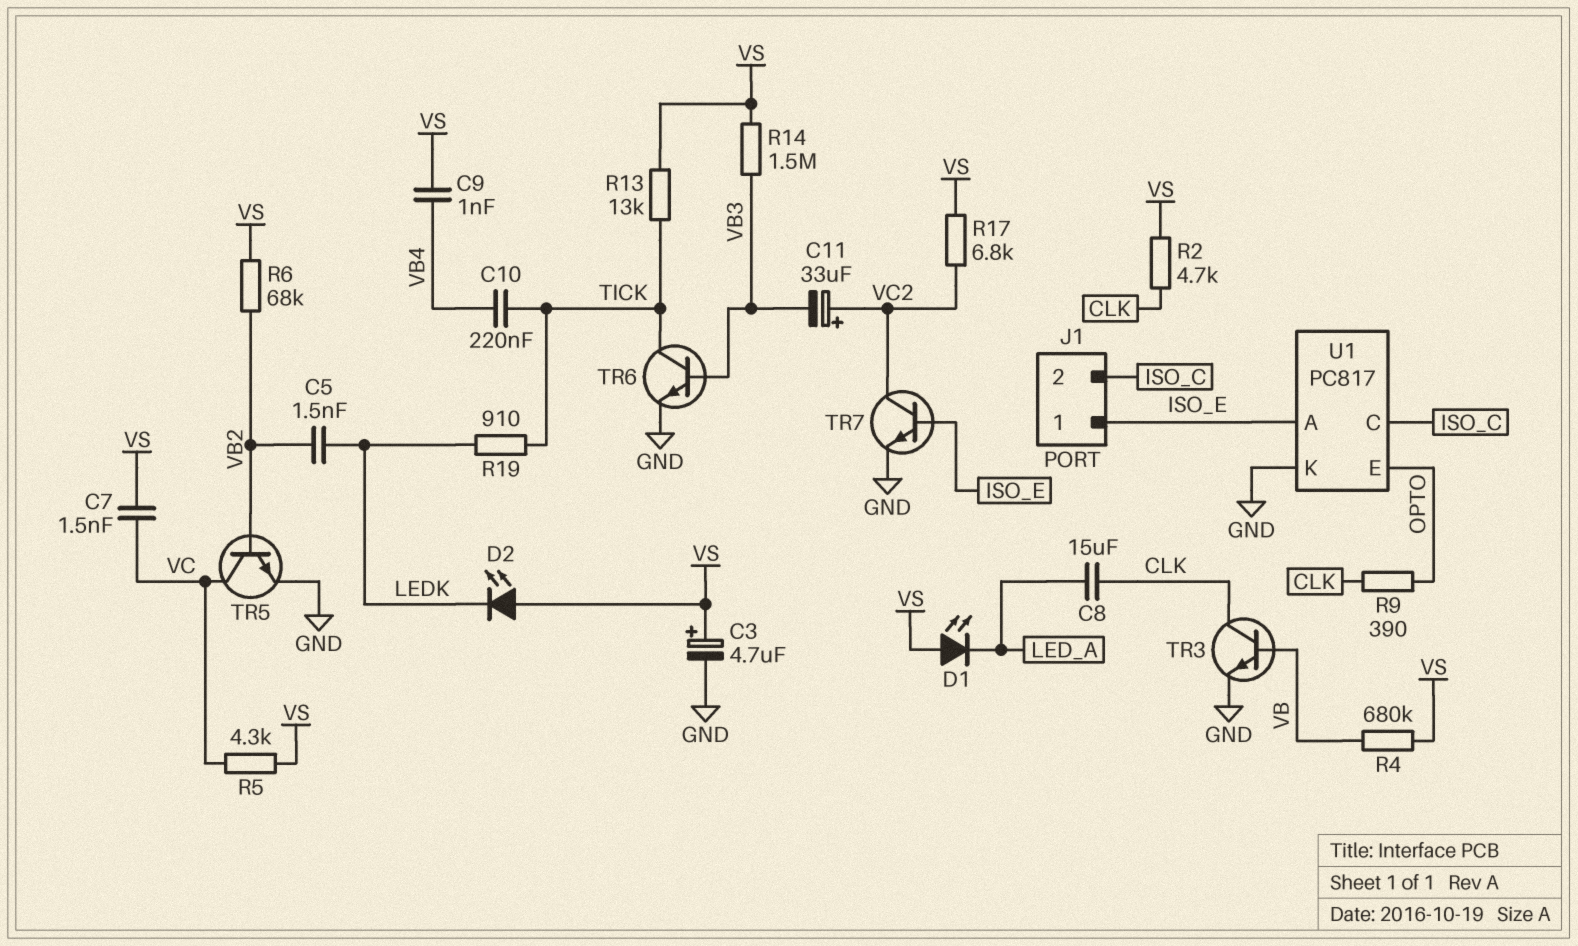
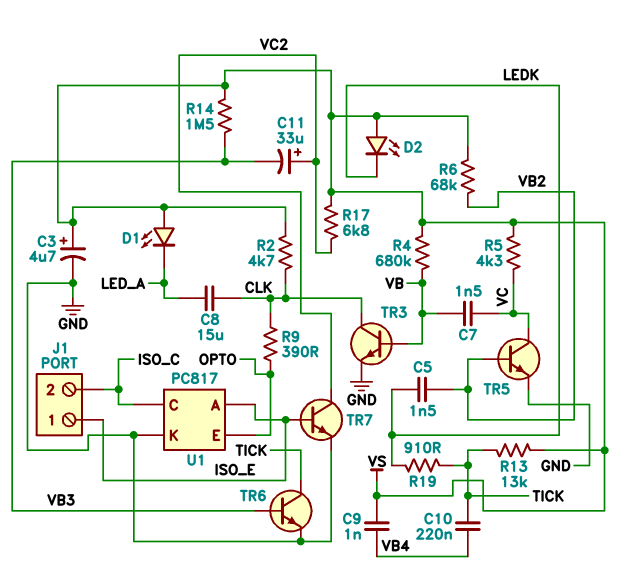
C7: 1.5nF (VC, VS) -> 1.5nF (VB, VC)

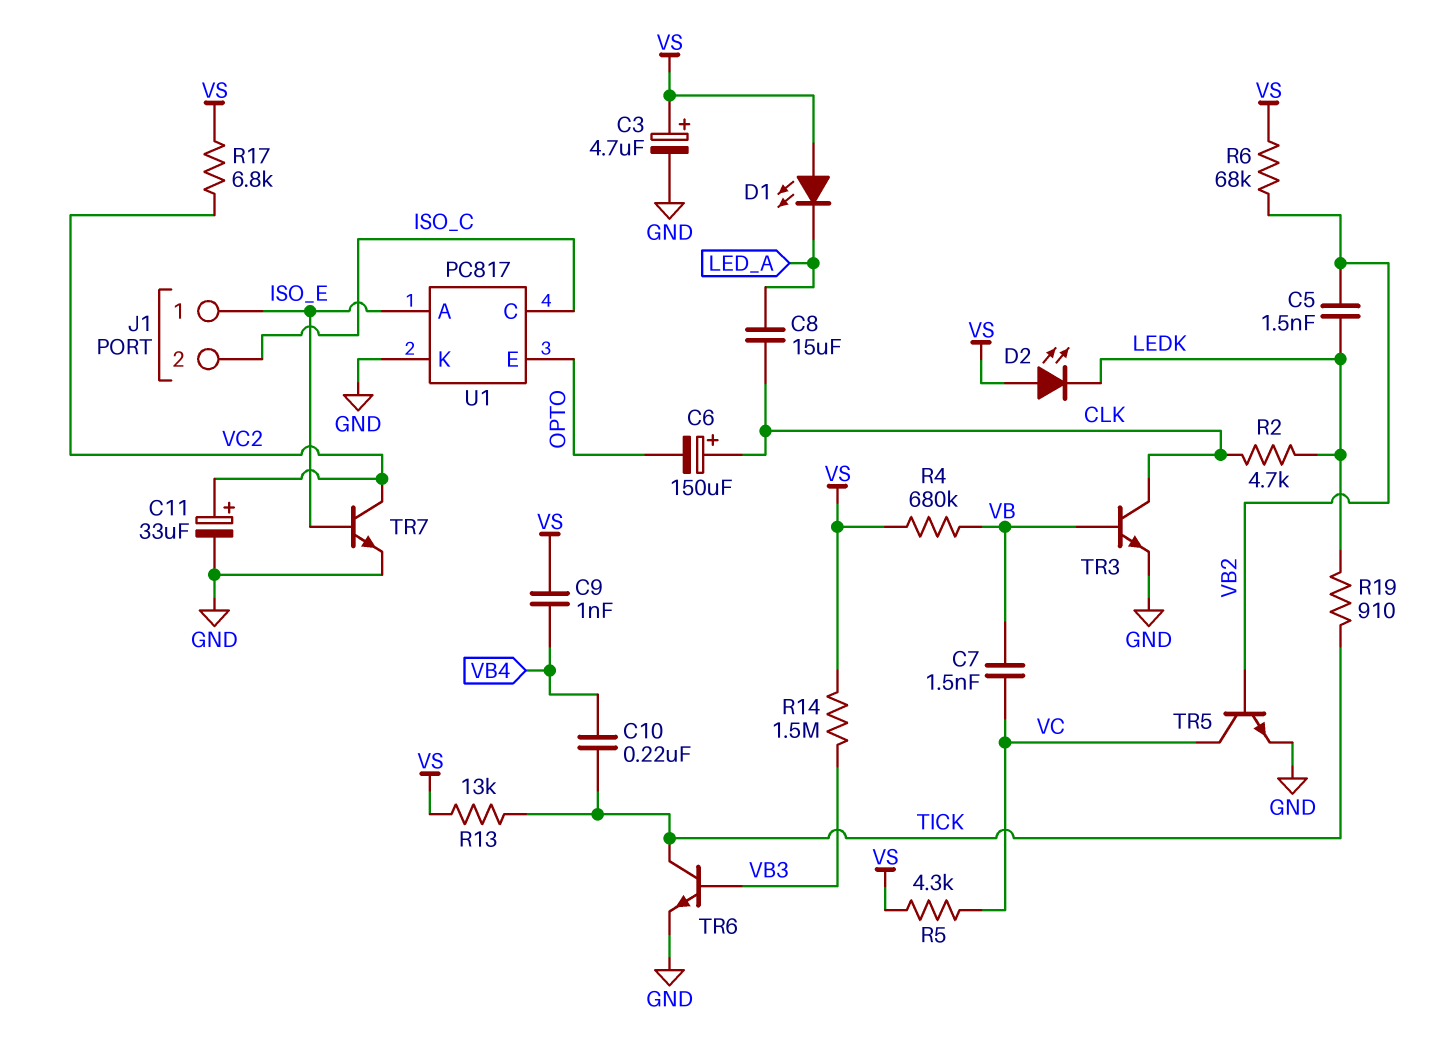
C6: none -> 150uF (plus CLK, minus OPTO)
C11: 33uF (plus VC2, minus VB3) -> 33uF (plus VC2, minus GND)
R2: 4.7k (CLK, VS) -> 4.7k (CLK, LEDK)
R9: 390 (CLK, OPTO) -> none

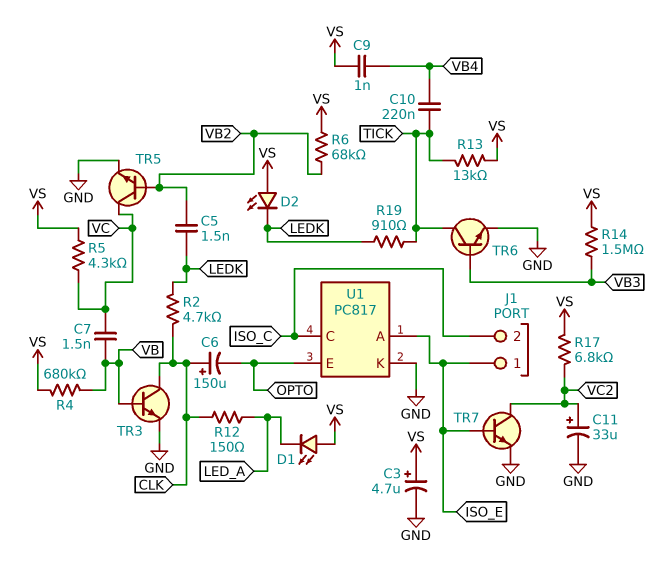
C8: 15uF (CLK, LED_A) -> none
R12: none -> 150 (CLK, LED_A)

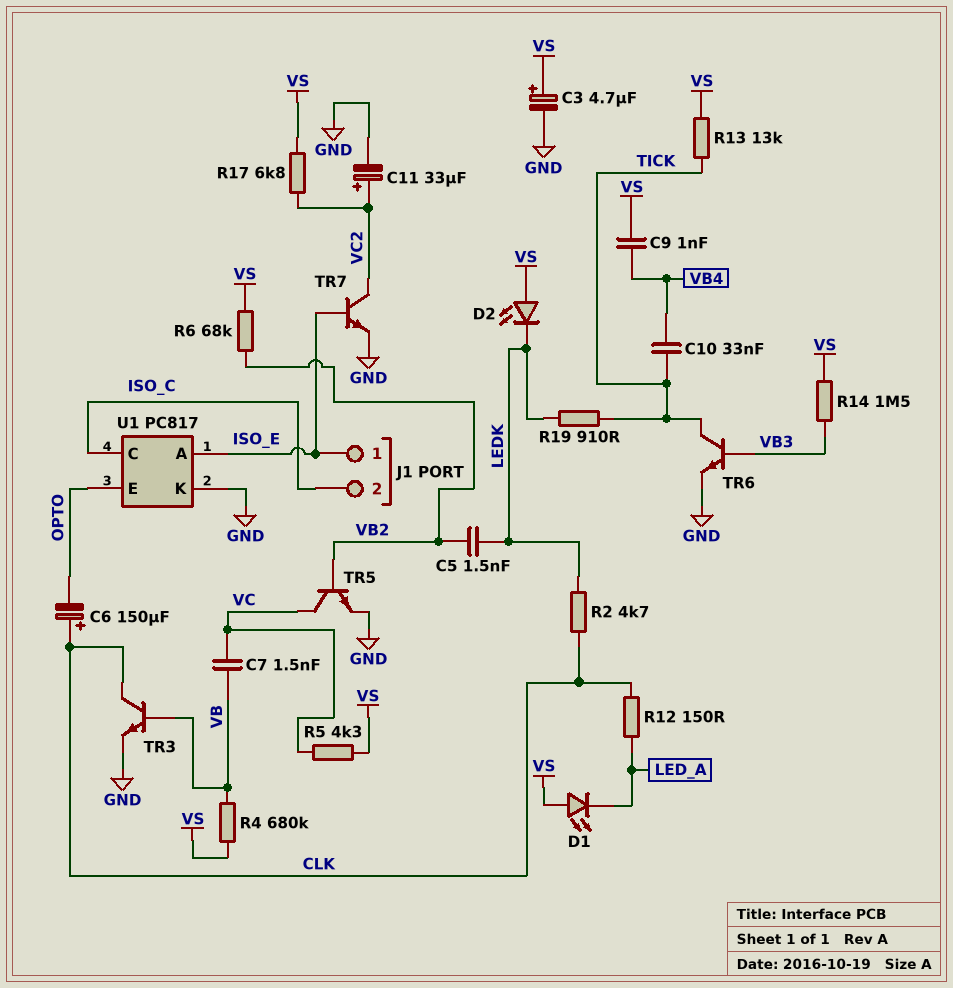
C10: 220nF (TICK, VB4) -> 33nF (TICK, VB4)

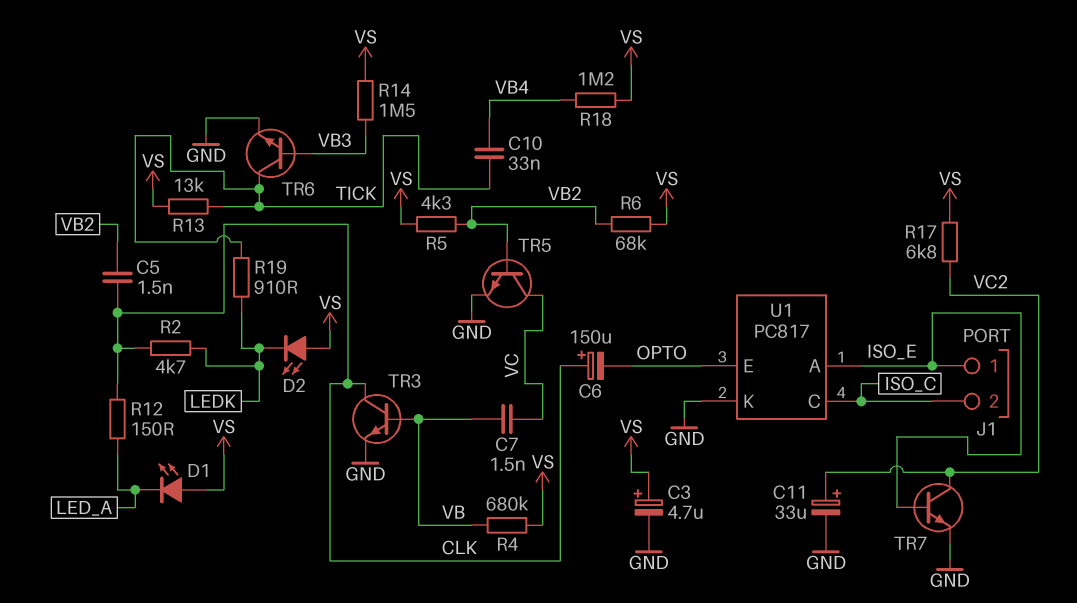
C5: 1.5nF (LEDK, VB2) -> 1.5nF (CLK, VB2)
C9: 1nF (VB4, VS) -> none
R5: 4.3k (VC, VS) -> 4.3k (VB2, VS)
R18: none -> 1.2M (VB4, VS)

